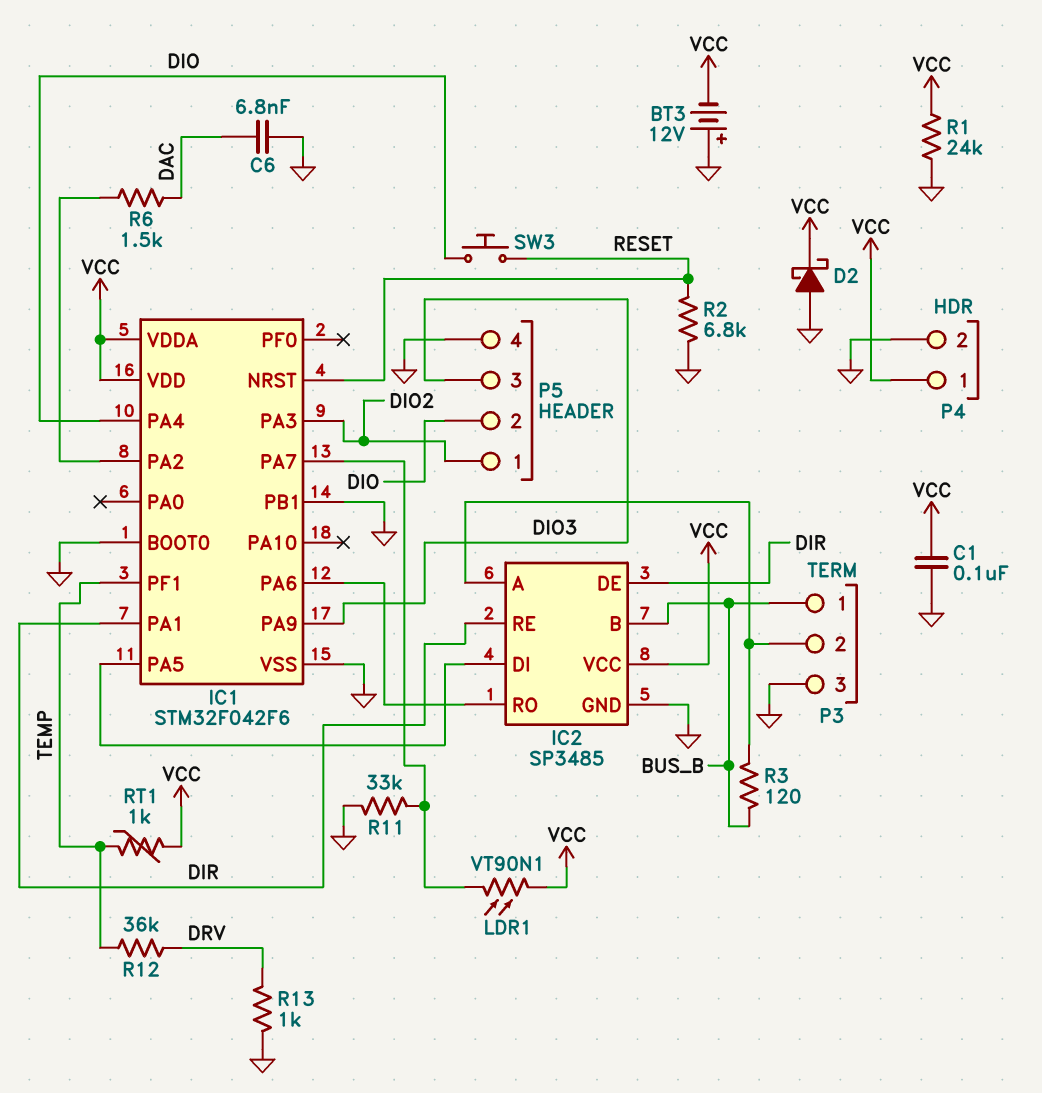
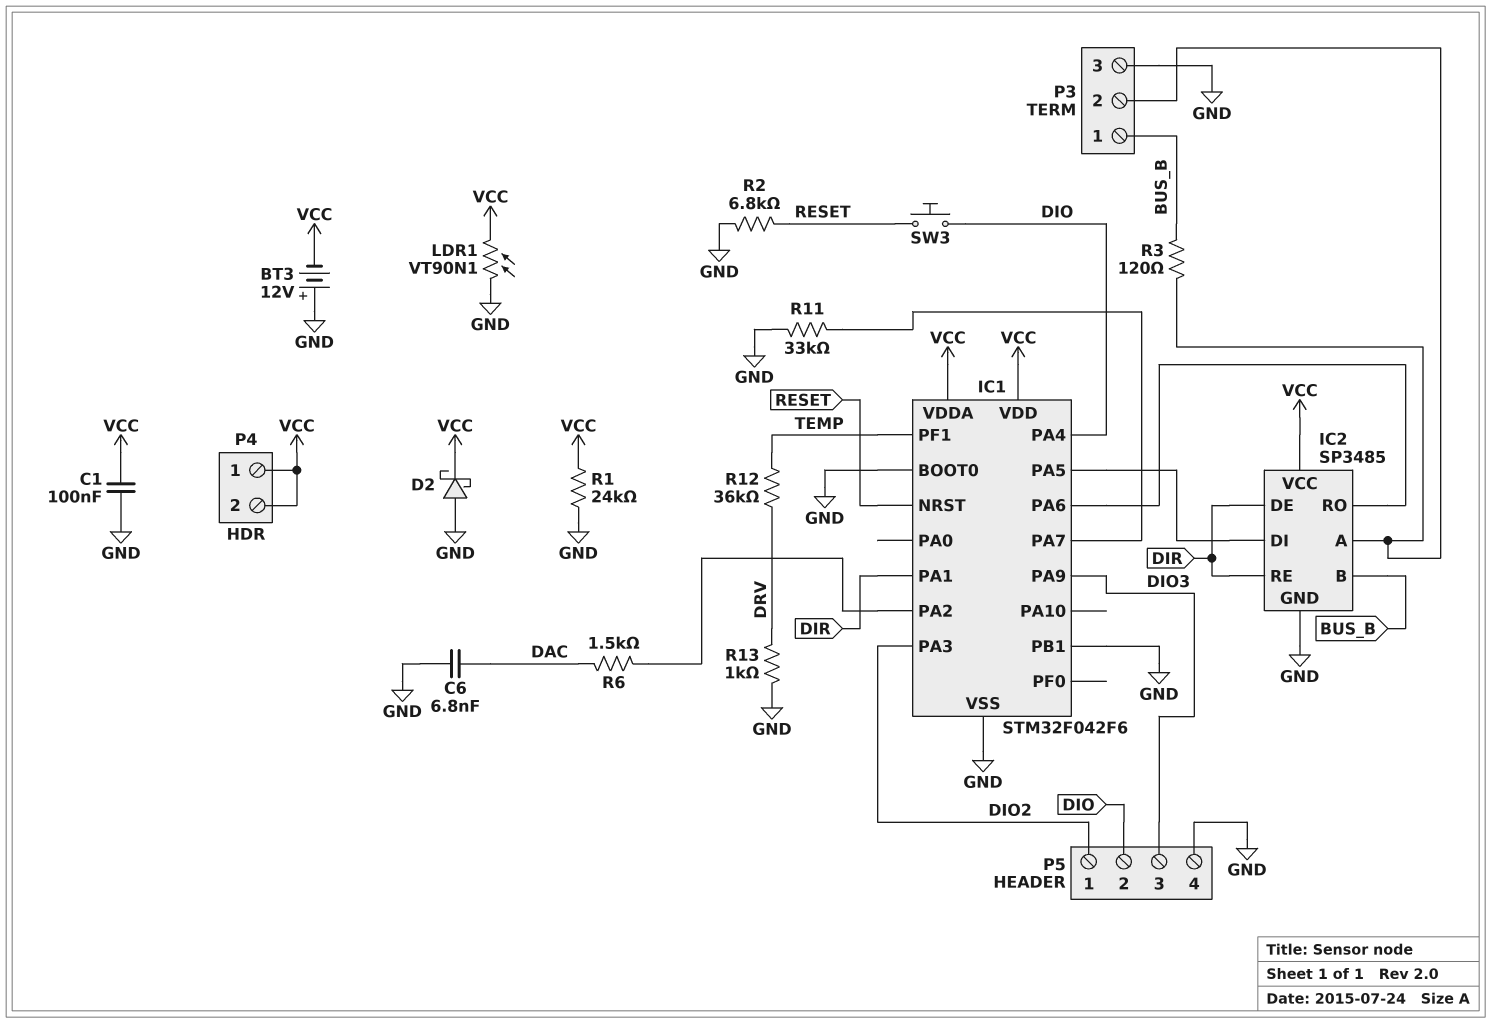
LDR1: VT90N1 (IC1/PA7, VCC) -> VT90N1 (GND, VCC)
P4 pin 2: GND -> VCC
RT1: 1k (TEMP, VCC) -> none

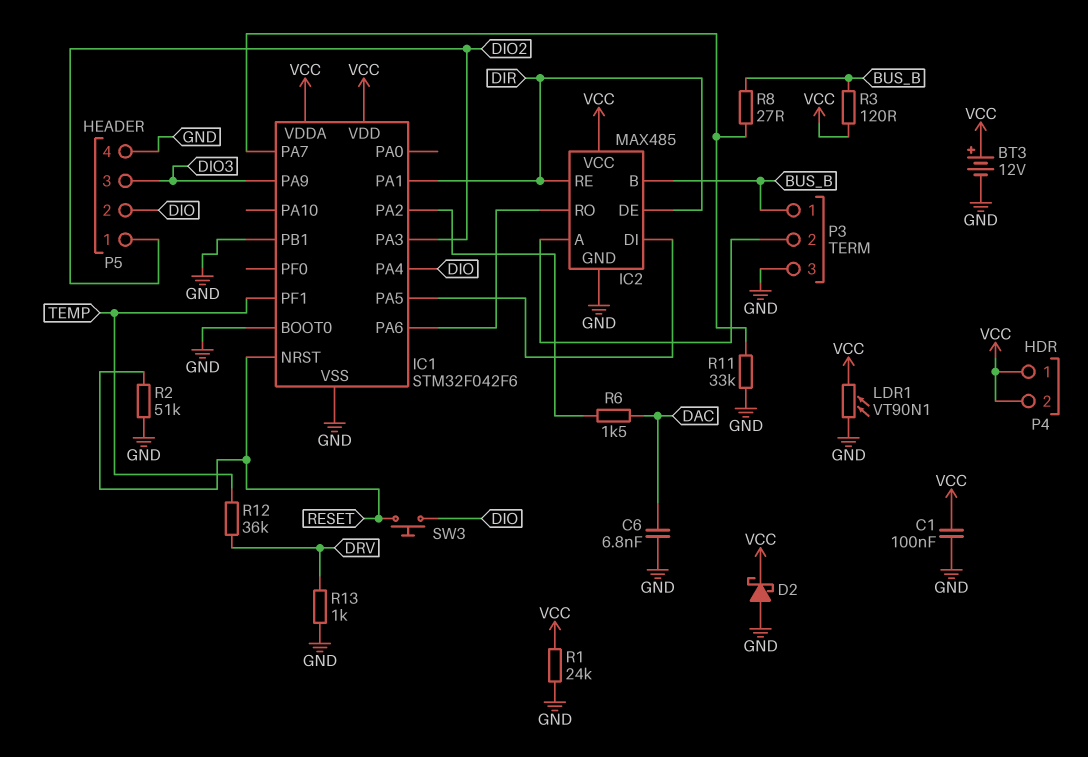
BT3: 12V (plus GND, minus VCC) -> 12V (plus VCC, minus GND)
IC2: SP3485 -> MAX485
R2: 6.8k (GND, RESET) -> 51k (GND, RESET)
R3: 120 (BUS_B, IC2/A) -> 120 (BUS_B, VCC)
R8: none -> 27 (BUS_B, IC1/PA7)

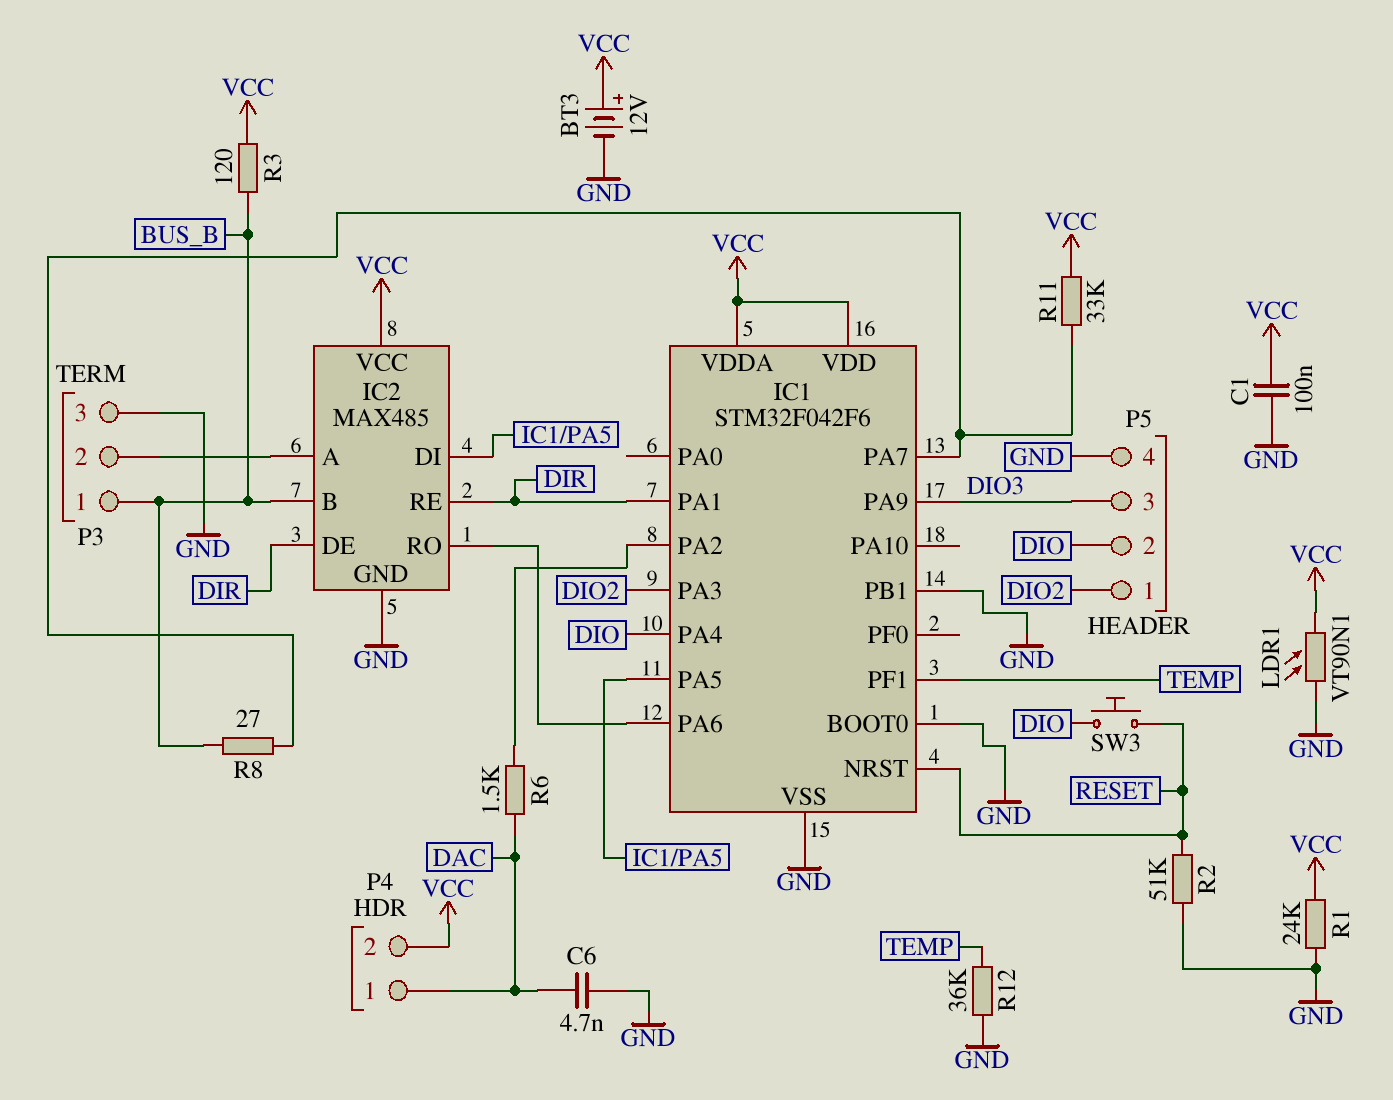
C6: 6.8nF (DAC, GND) -> 4.7nF (DAC, GND)
D2: schottky (A GND, K VCC) -> none
P4 pin 1: VCC -> DAC
R11: 33k (GND, IC1/PA7) -> 33k (IC1/PA7, VCC)
R12: 36k (DRV, TEMP) -> 36k (GND, TEMP)
R13: 1k (DRV, GND) -> none

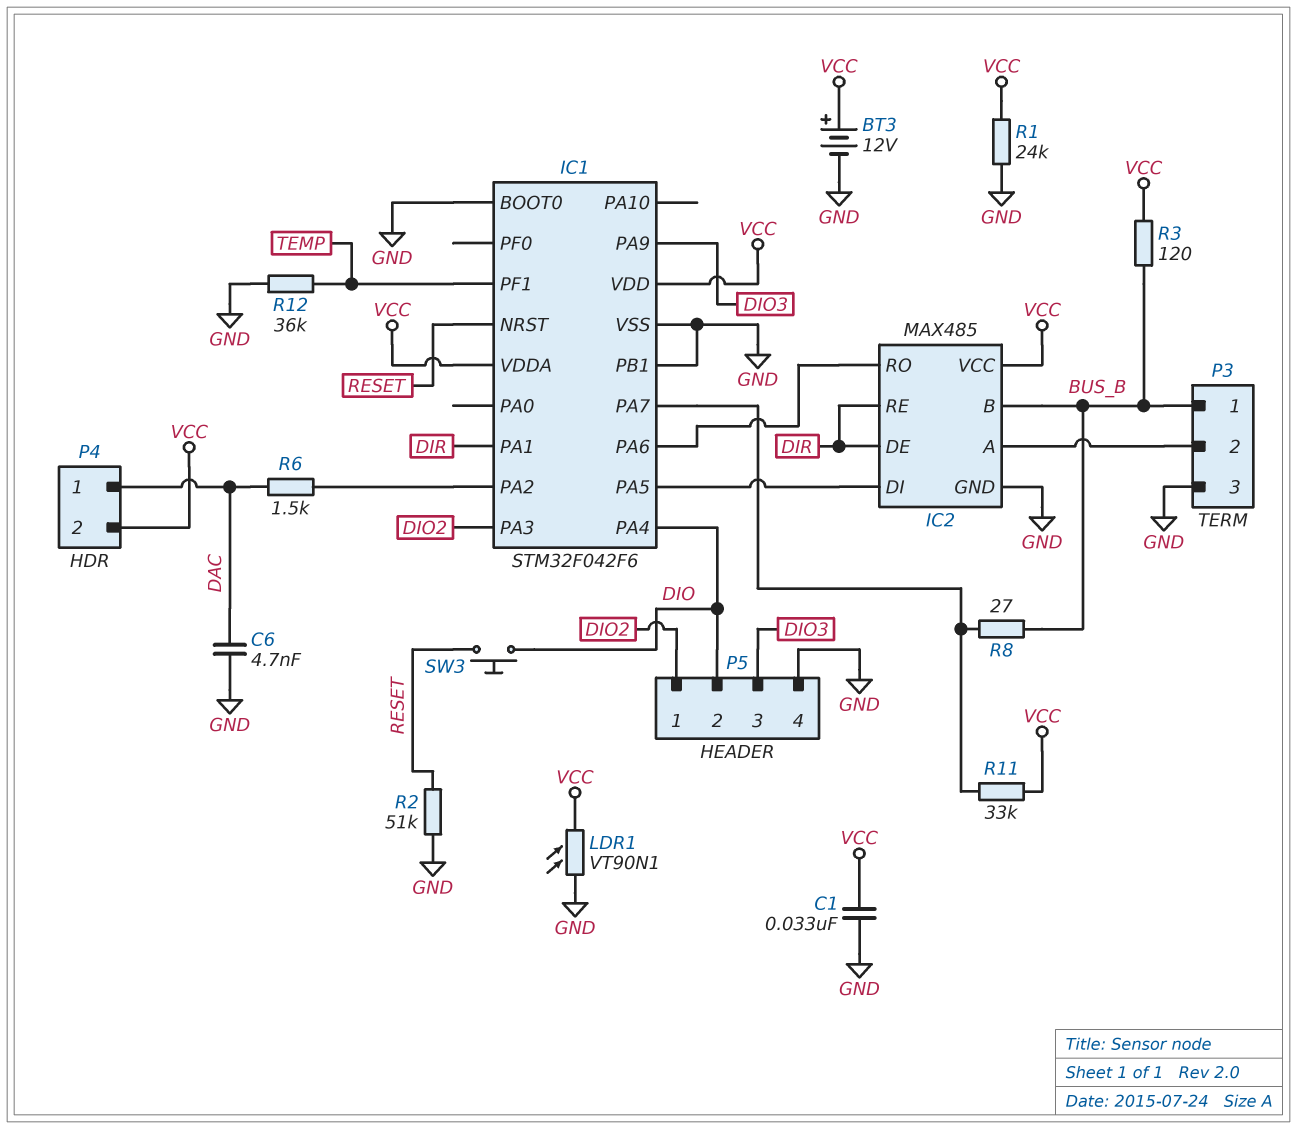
C1: 100nF (GND, VCC) -> 33nF (GND, VCC)

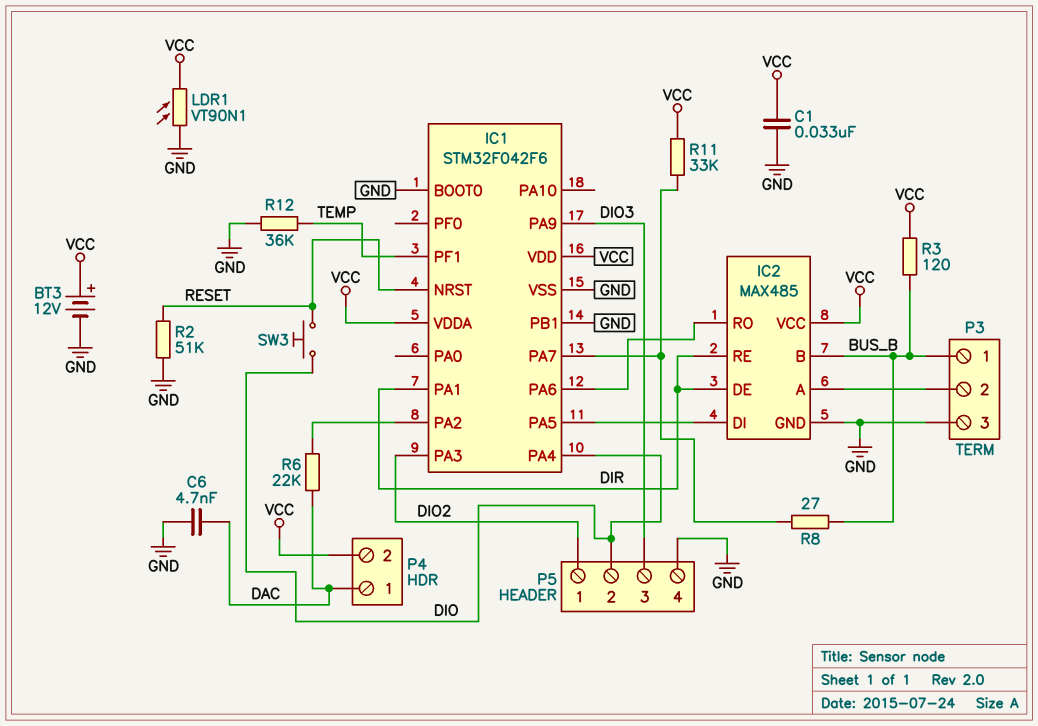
R1: 24k (GND, VCC) -> none
R6: 1.5k (DAC, IC1/PA2) -> 22k (DAC, IC1/PA2)

